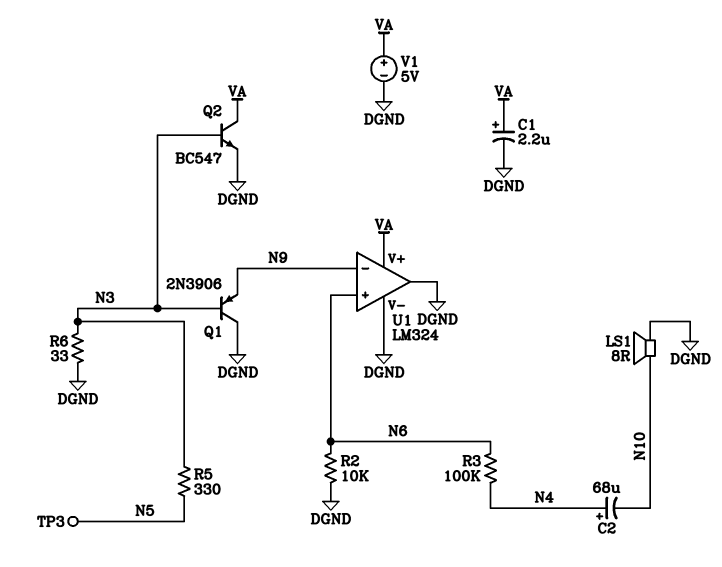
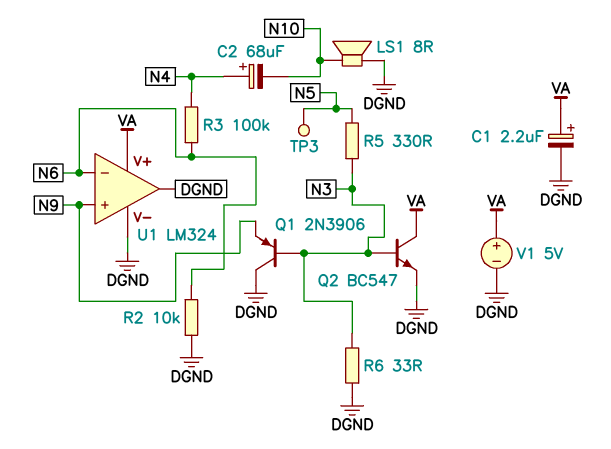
U1 pin in+: N6 -> N9
U1 pin in-: N9 -> N6

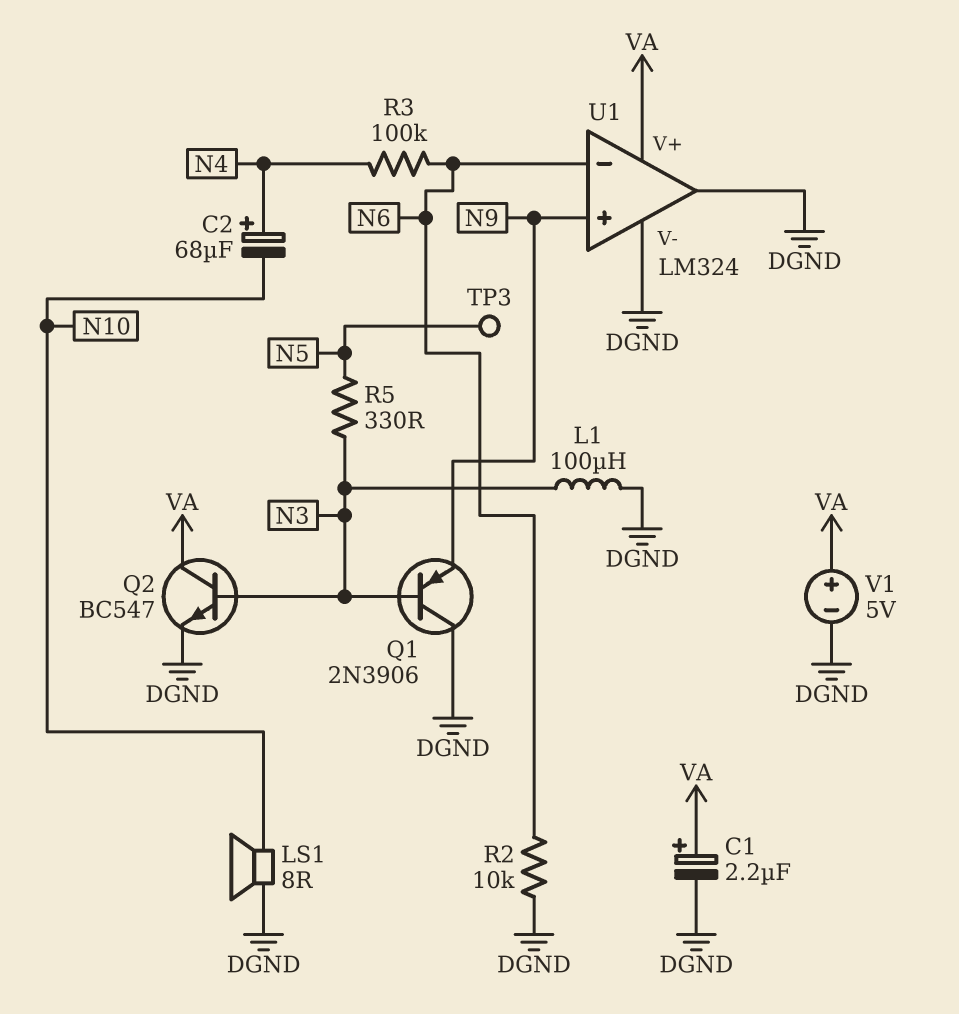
L1: none -> 100uH (DGND, N3)
R6: 33 (DGND, N3) -> none

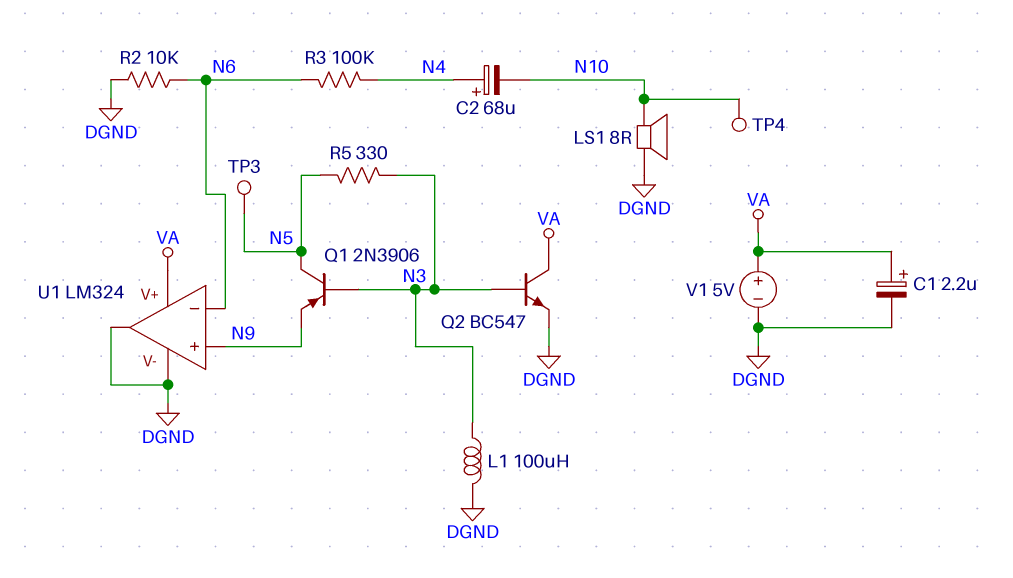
Q1: PNP 2N3906 (B N3, C DGND, E N9) -> PNP 2N3906 (B N3, C N5, E N9)
TP4: none -> test point (N10)

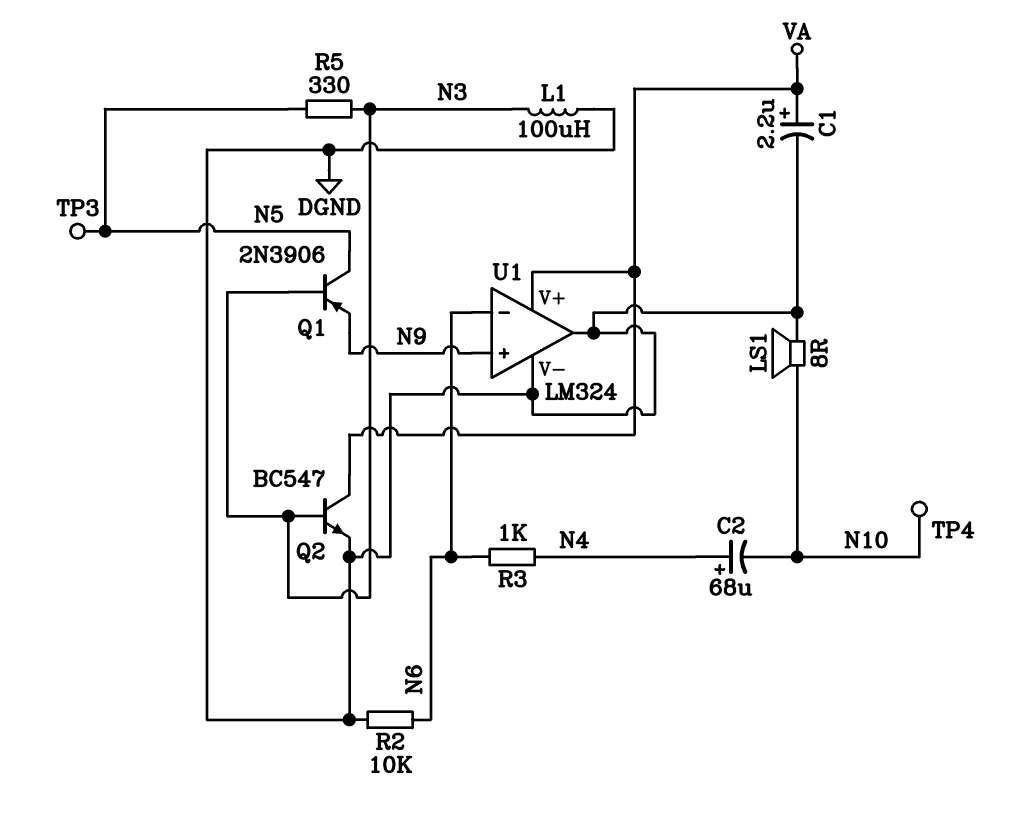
R3: 100k (N4, N6) -> 1k (N4, N6)
V1: 5V (plus VA, minus DGND) -> none

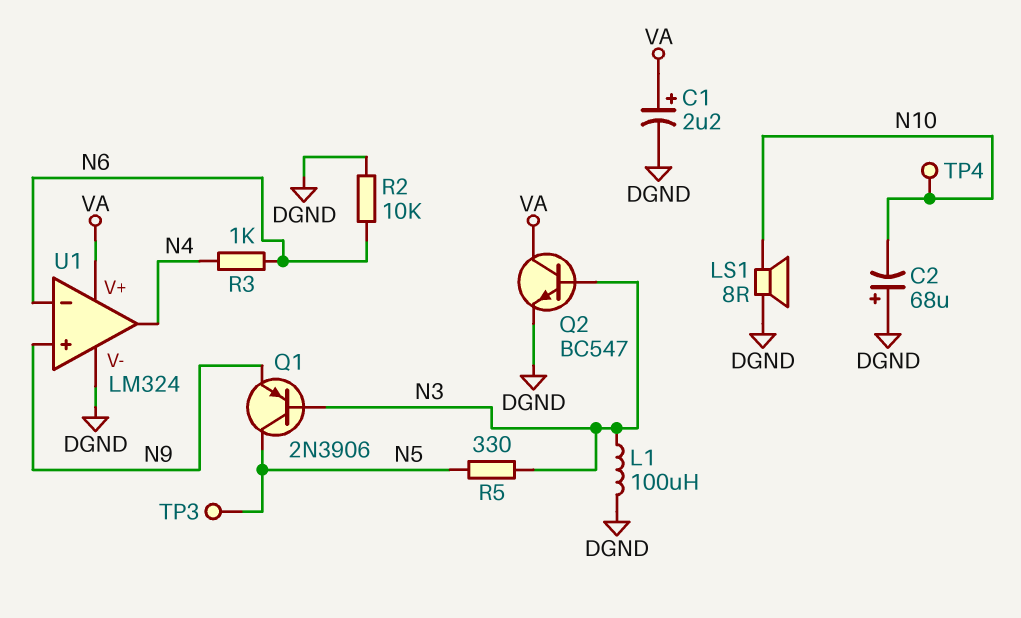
C2: 68uF (plus N4, minus N10) -> 68uF (plus DGND, minus N10)
U1 pin out: DGND -> N4

